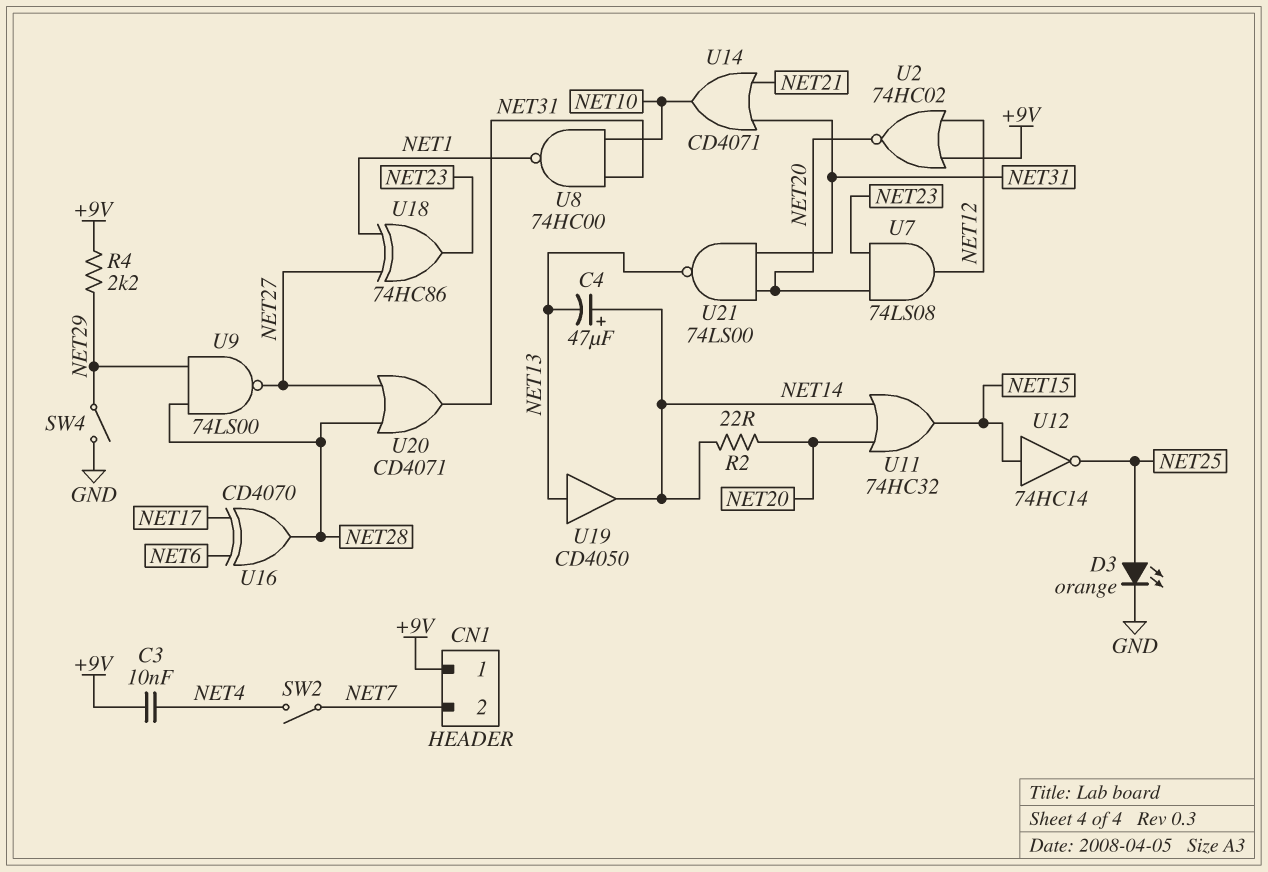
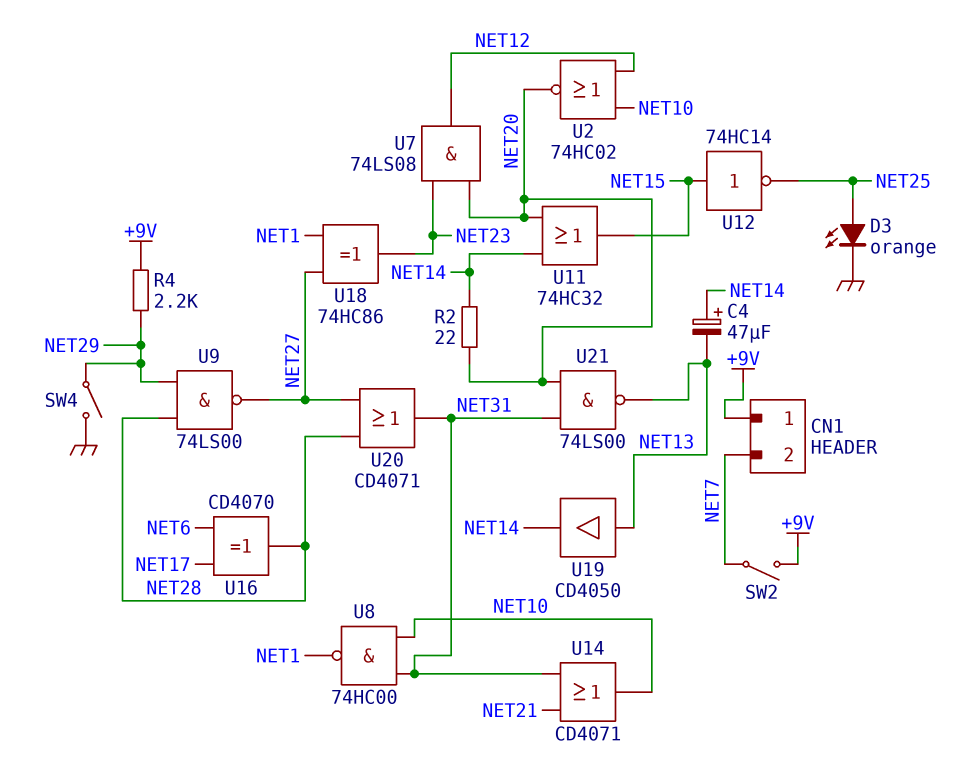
C3: 10nF (+9V, NET4) -> none
SW2: switch (NET4, NET7) -> switch (+9V, NET7)
U2: NOR 74HC02 (in +9V, in NET12, out NET20) -> NOR 74HC02 (in NET10, in NET12, out NET20)

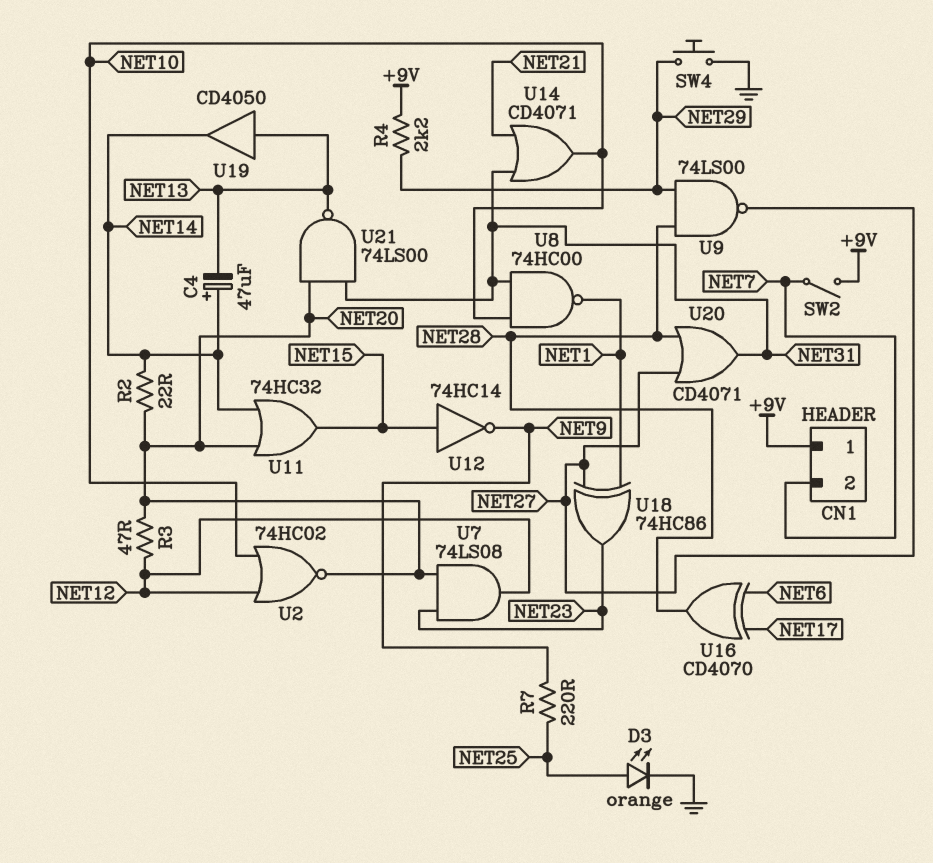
R3: none -> 47 (NET12, NET20)
R7: none -> 220 (NET9, NET25)
SW4: switch (GND, NET29) -> button (GND, NET29)
U12: NOT 74HC14 (in NET15, out NET25) -> NOT 74HC14 (in NET15, out NET9)

